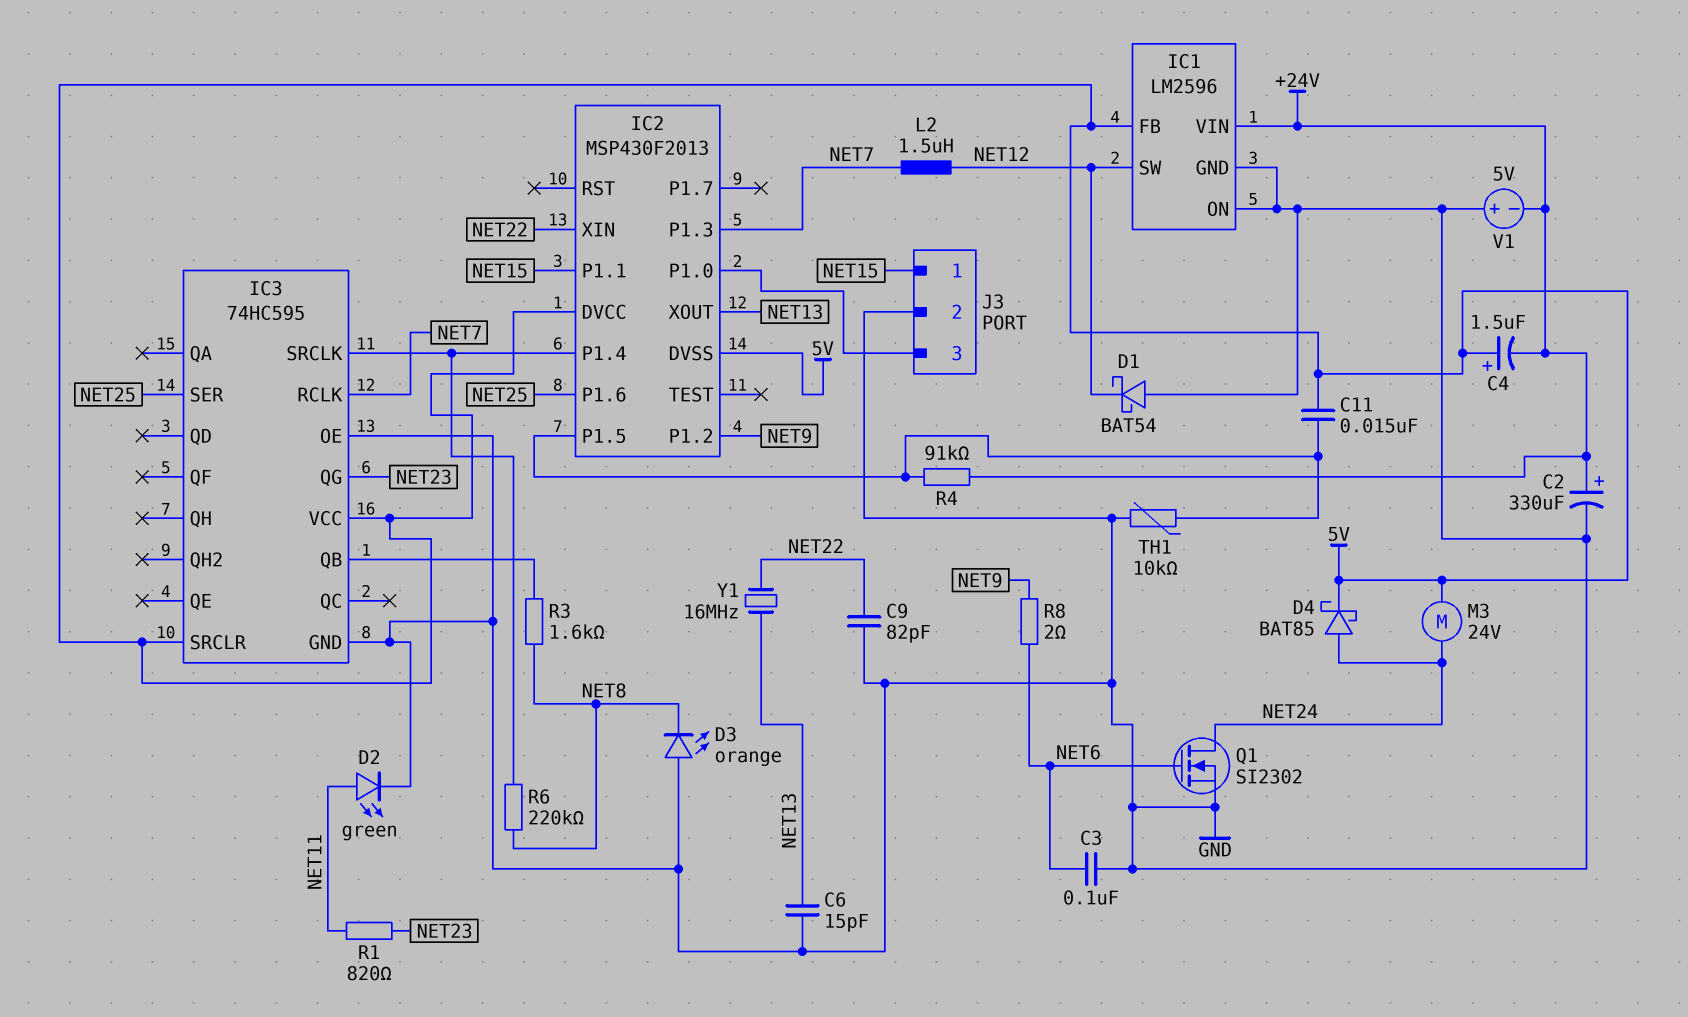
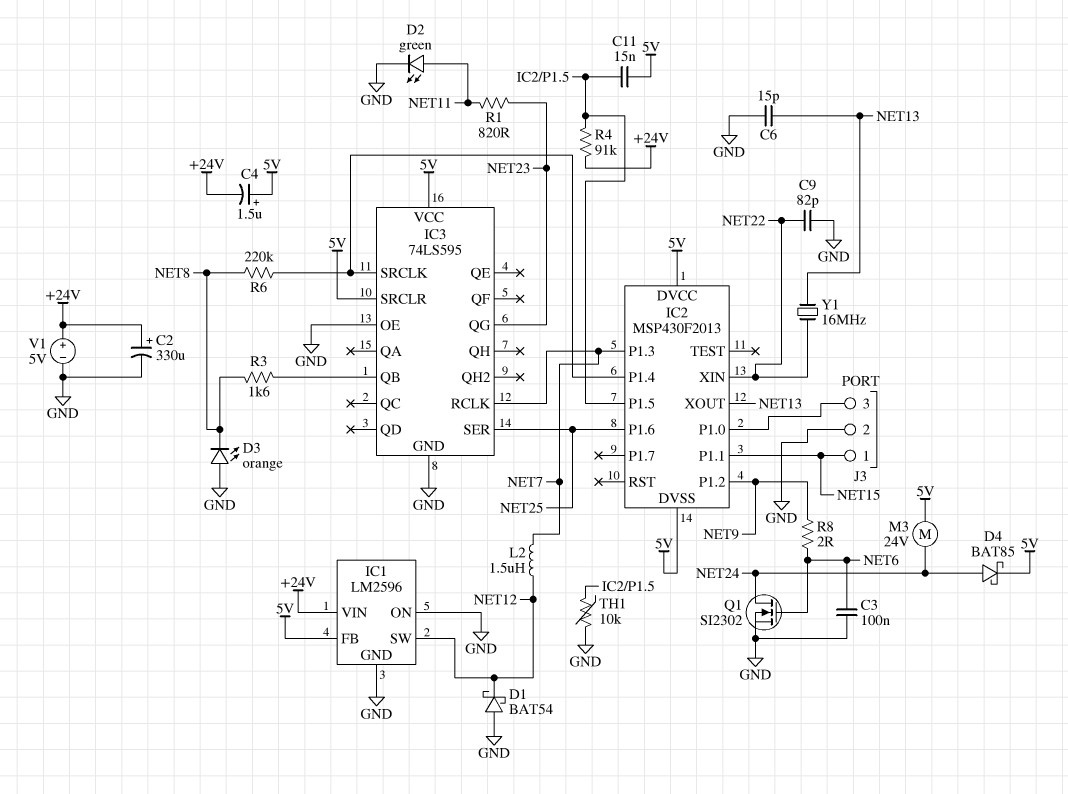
IC3: 74HC595 -> 74LS595
V1: 5V (plus GND, minus +24V) -> 5V (plus +24V, minus GND)

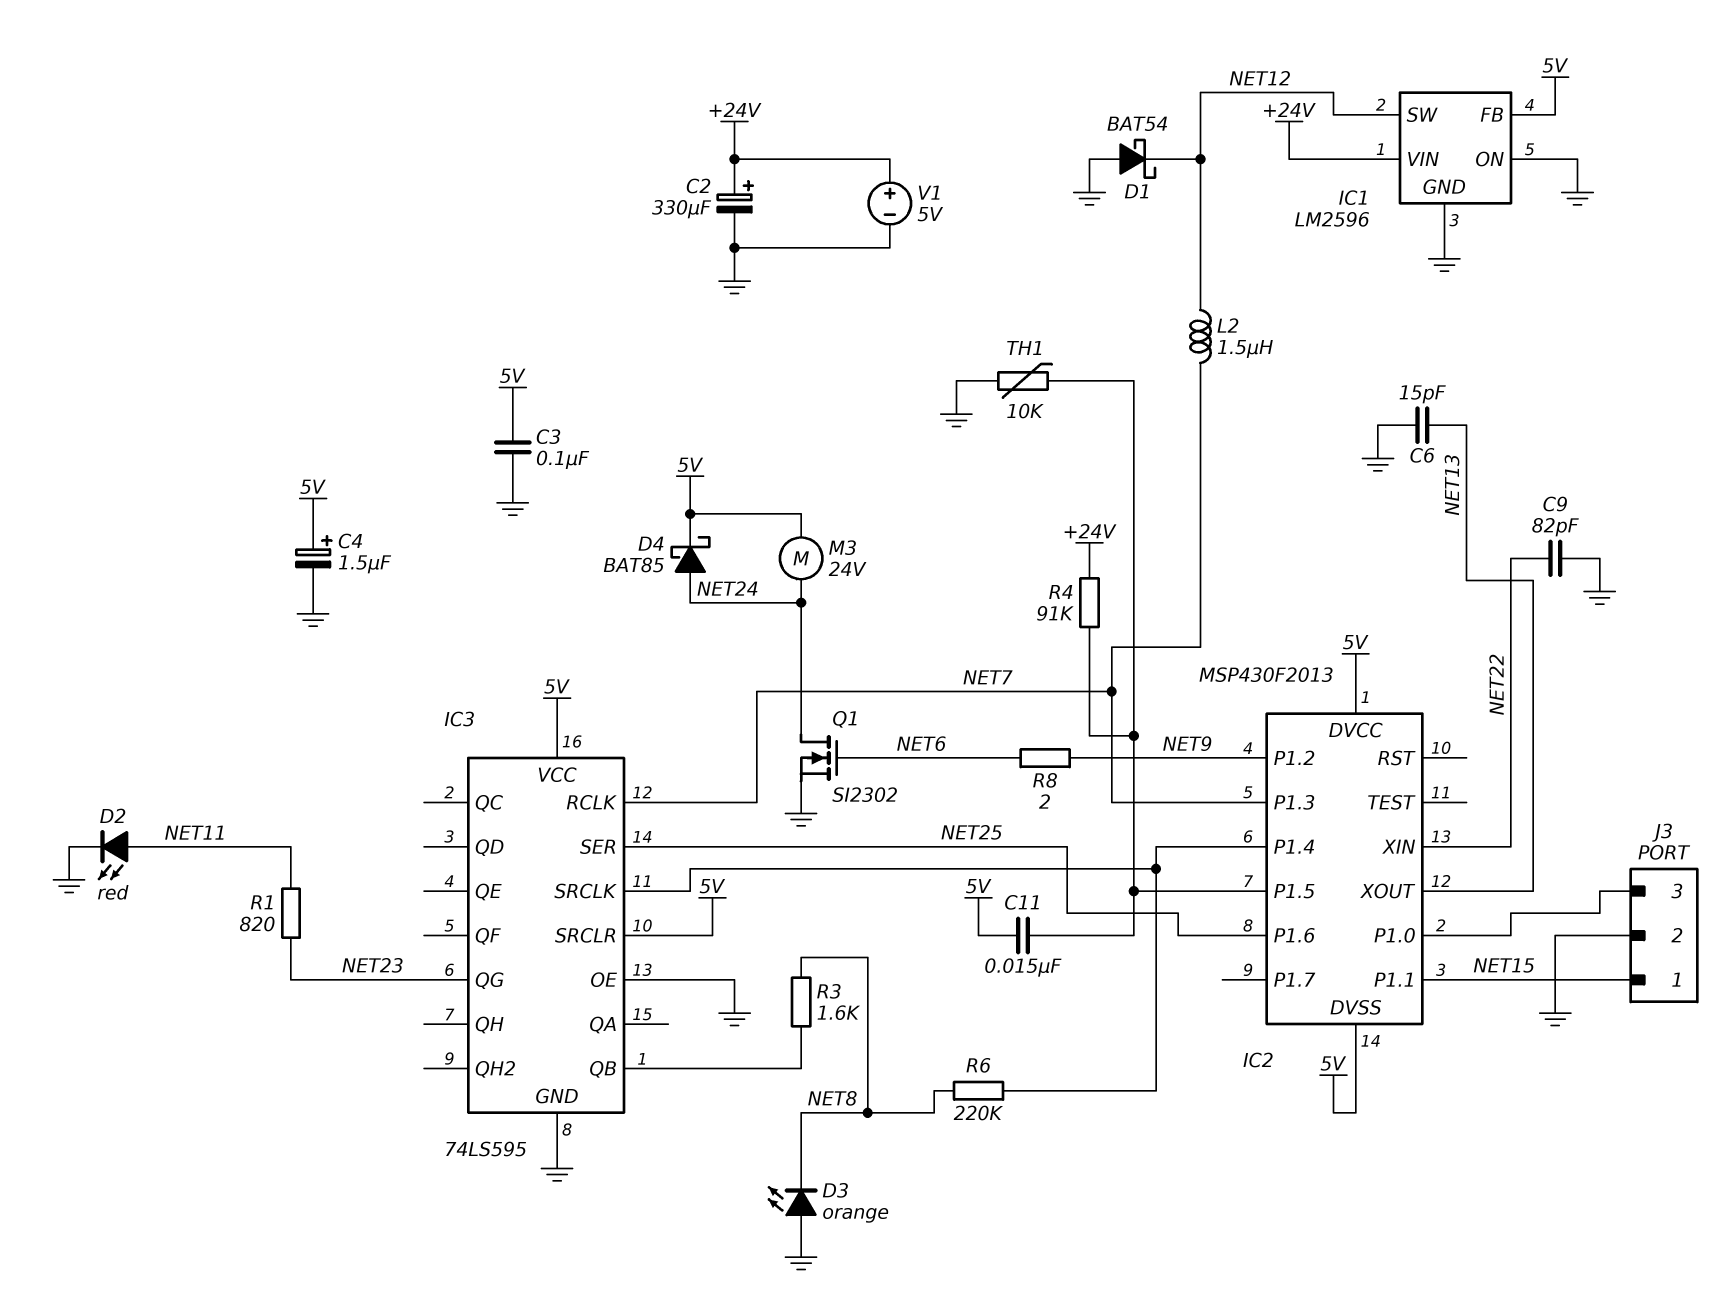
C3: 100nF (GND, NET6) -> 100nF (5V, GND)
C4: 1.5uF (plus 5V, minus +24V) -> 1.5uF (plus 5V, minus GND)
D2: LED green (A NET11, K GND) -> LED red (A NET11, K GND)
Y1: 16MHz (NET13, NET22) -> none

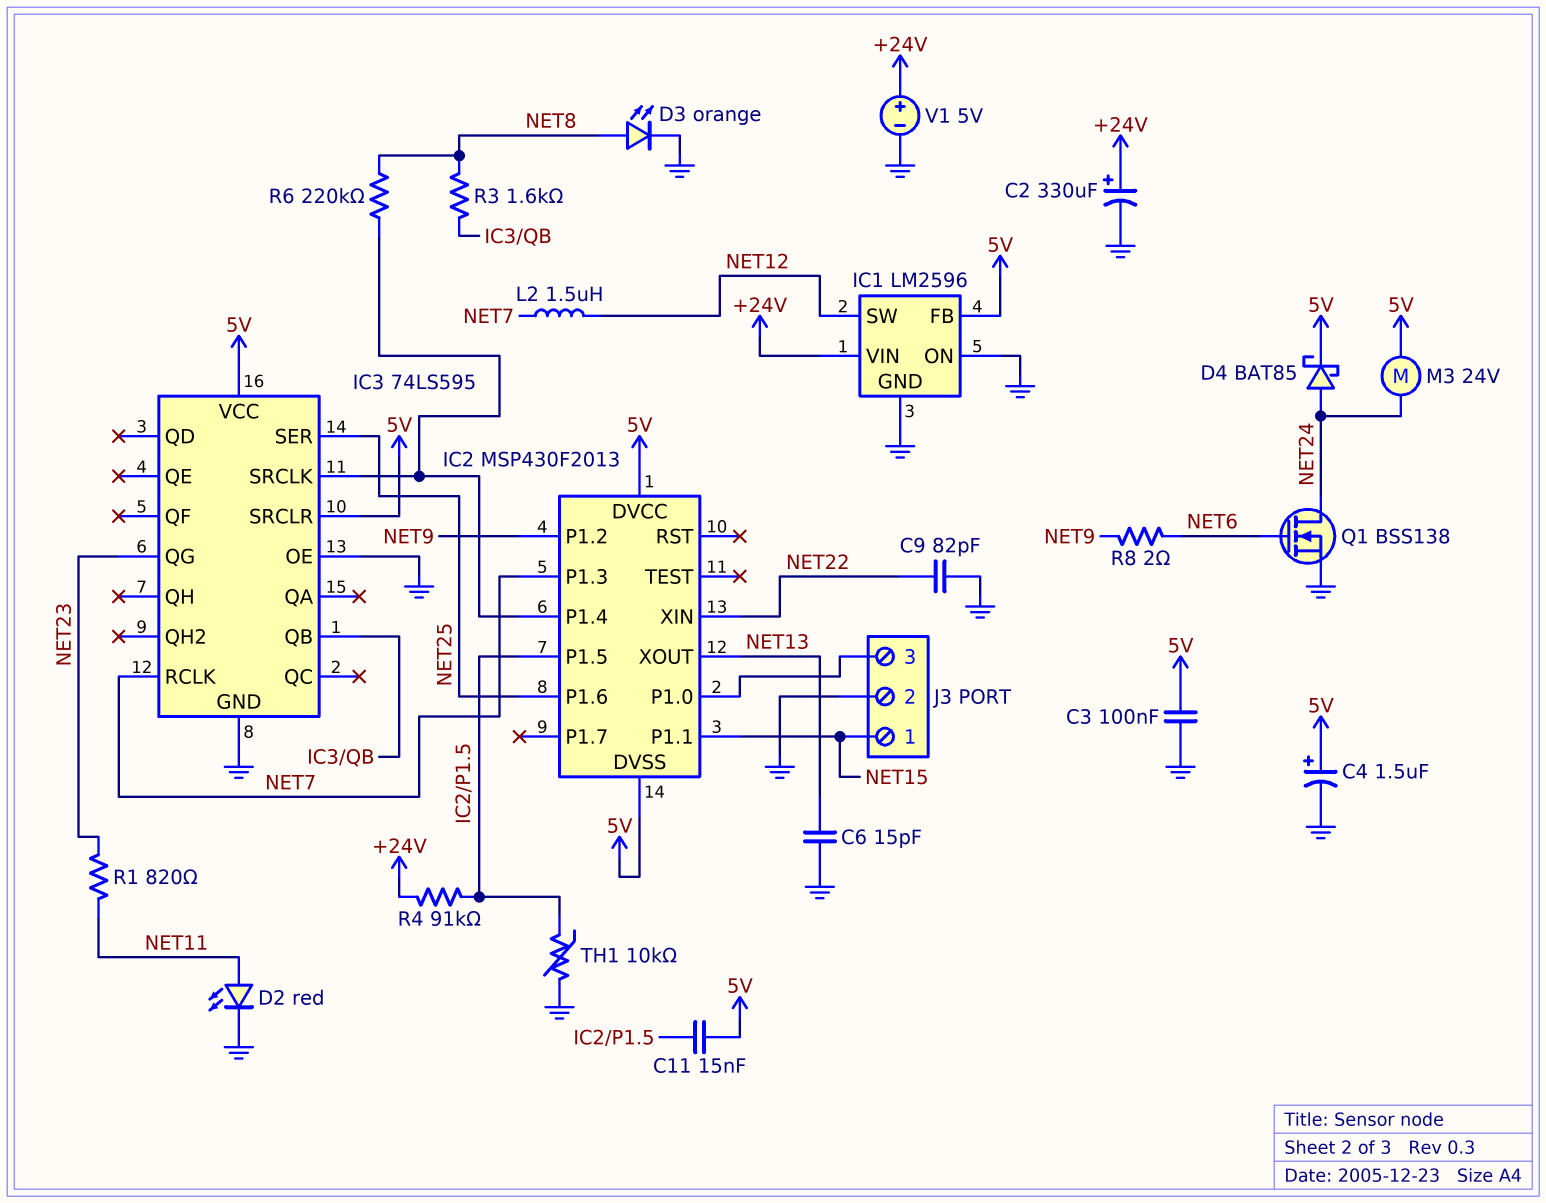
D1: schottky BAT54 (A GND, K NET12) -> none
D3: LED orange (A GND, K NET8) -> LED orange (A NET8, K GND)
Q1: NMOS SI2302 (G NET6, D NET24, S GND) -> NMOS BSS138 (G NET6, D NET24, S GND)

